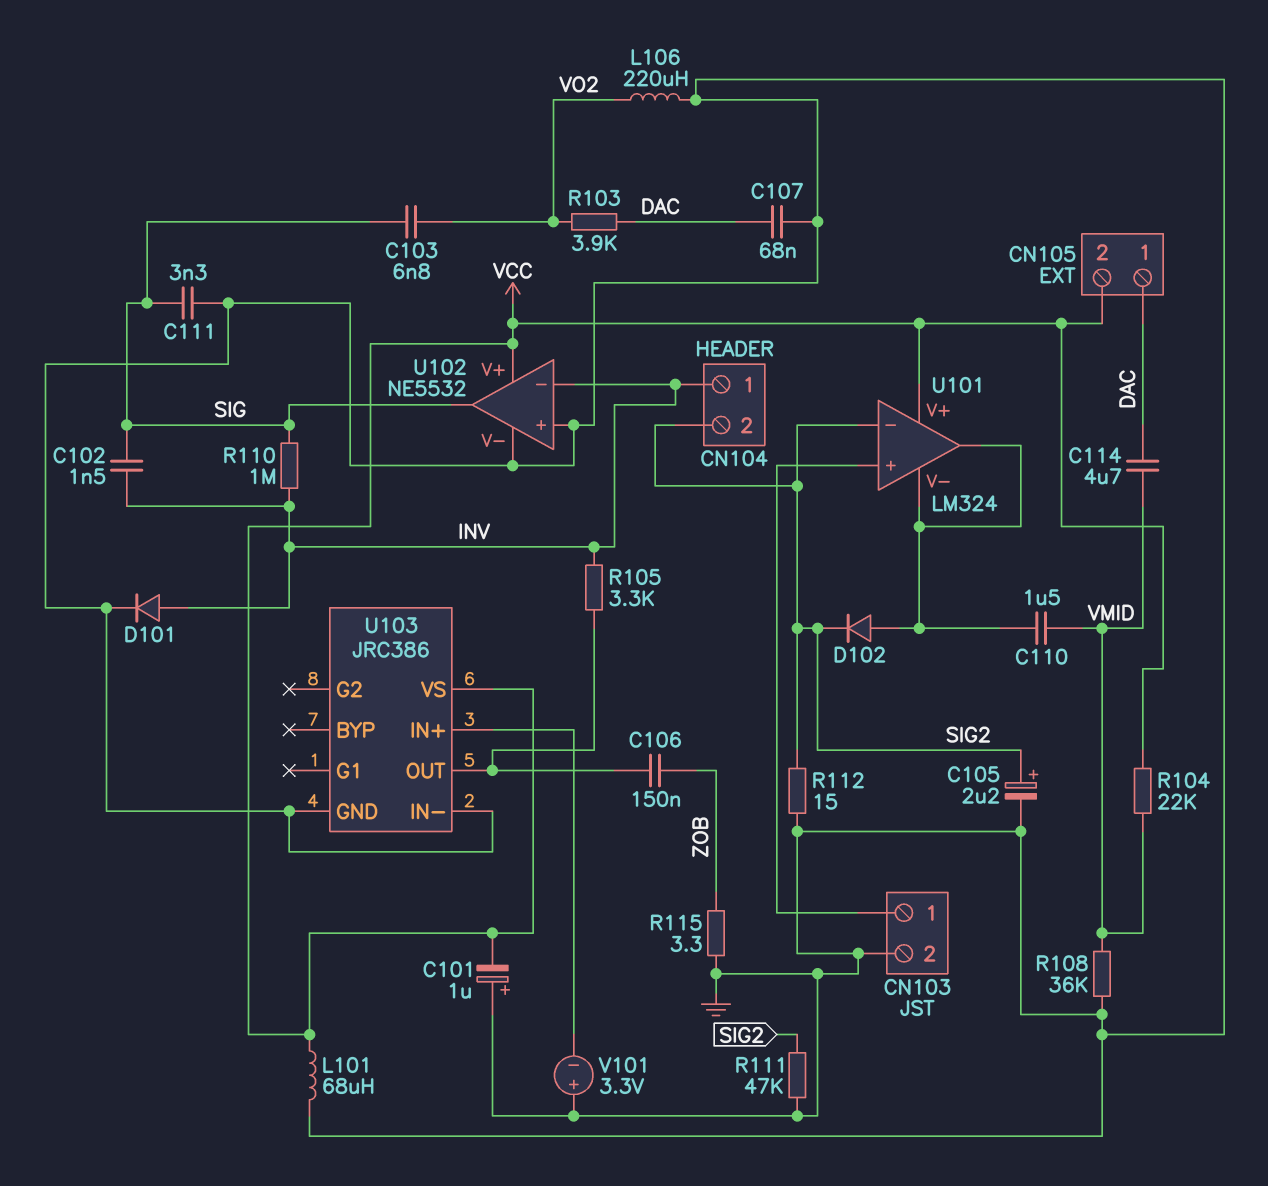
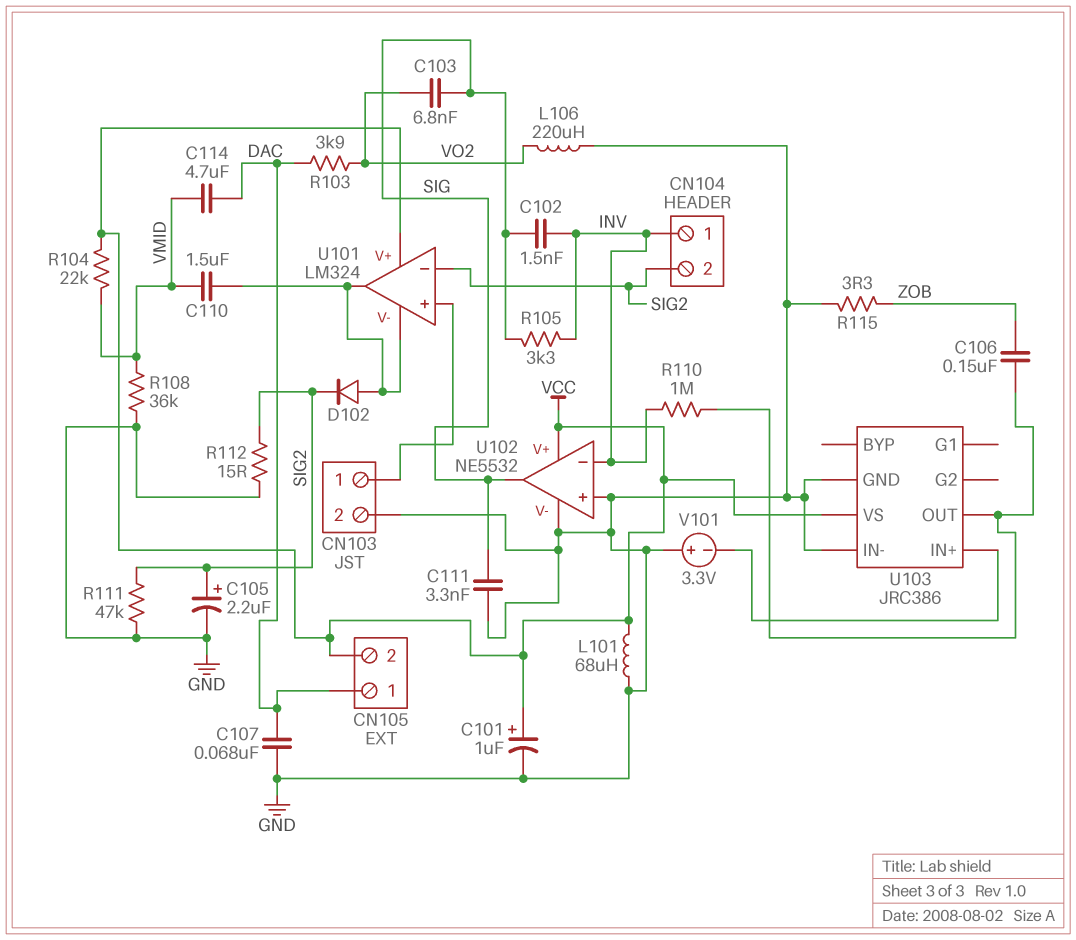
C101: 1uF (plus GND, minus VCC) -> 1uF (plus VCC, minus GND)
D101: diode (A INV, K GND) -> none
R105: 3.3k (INV, U103/OUT) -> 3.3k (INV, SIG)
R110: 1M (INV, SIG) -> 1M (INV, U103/OUT)

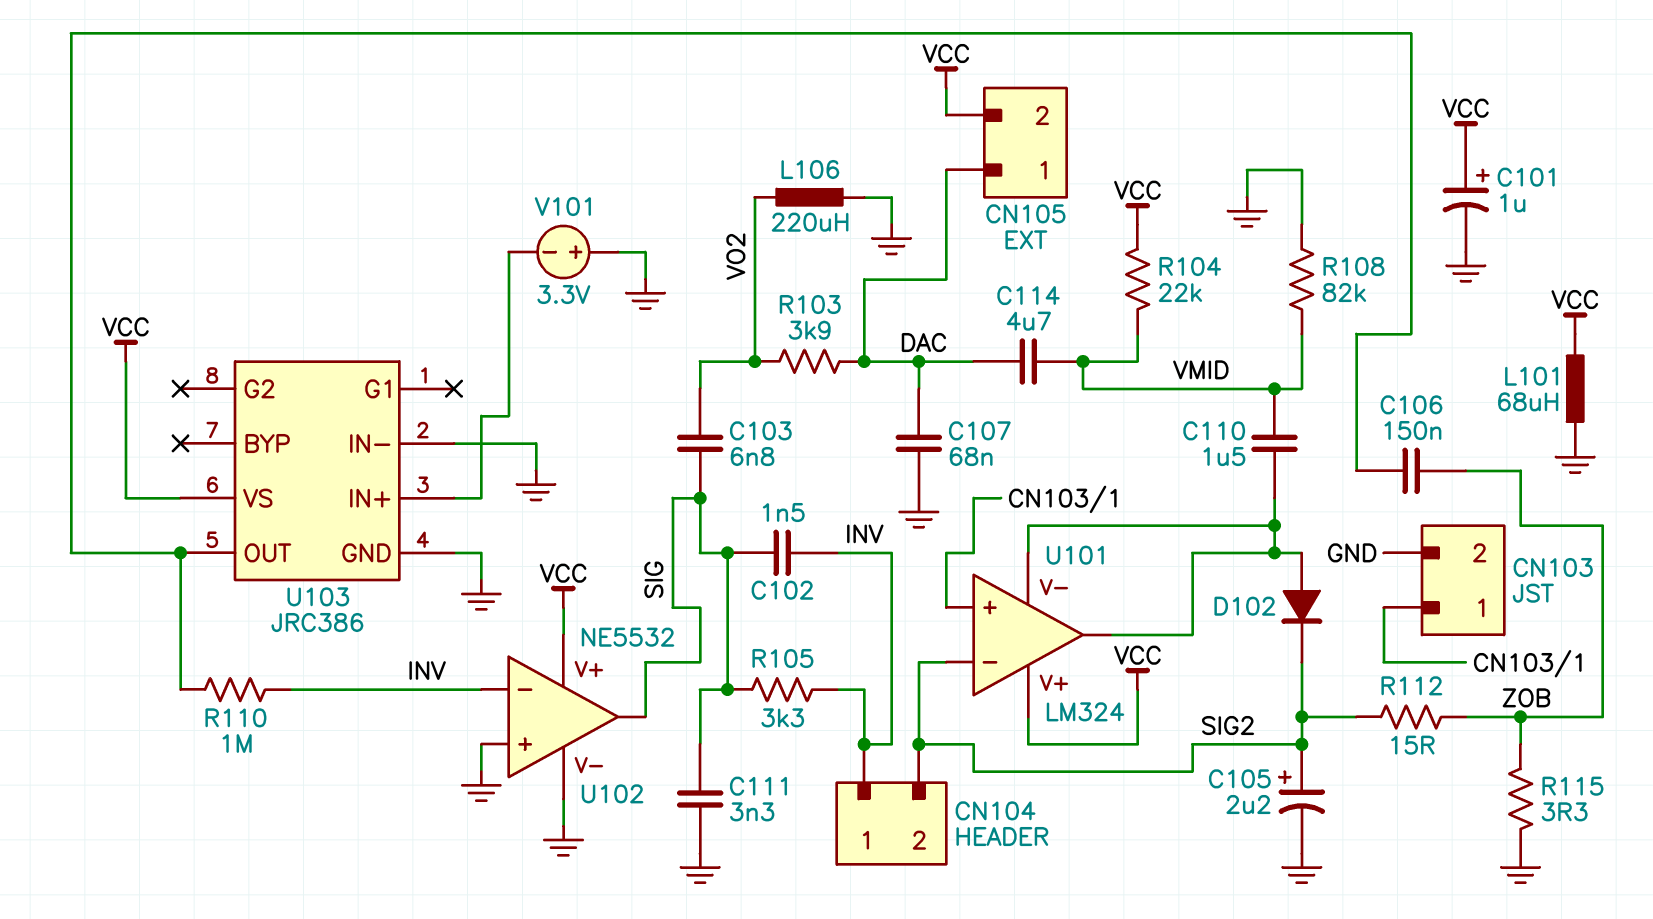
R108: 36k (GND, VMID) -> 82k (GND, VMID)
R111: 47k (GND, SIG2) -> none
R112: 15 (GND, SIG2) -> 15 (SIG2, ZOB)

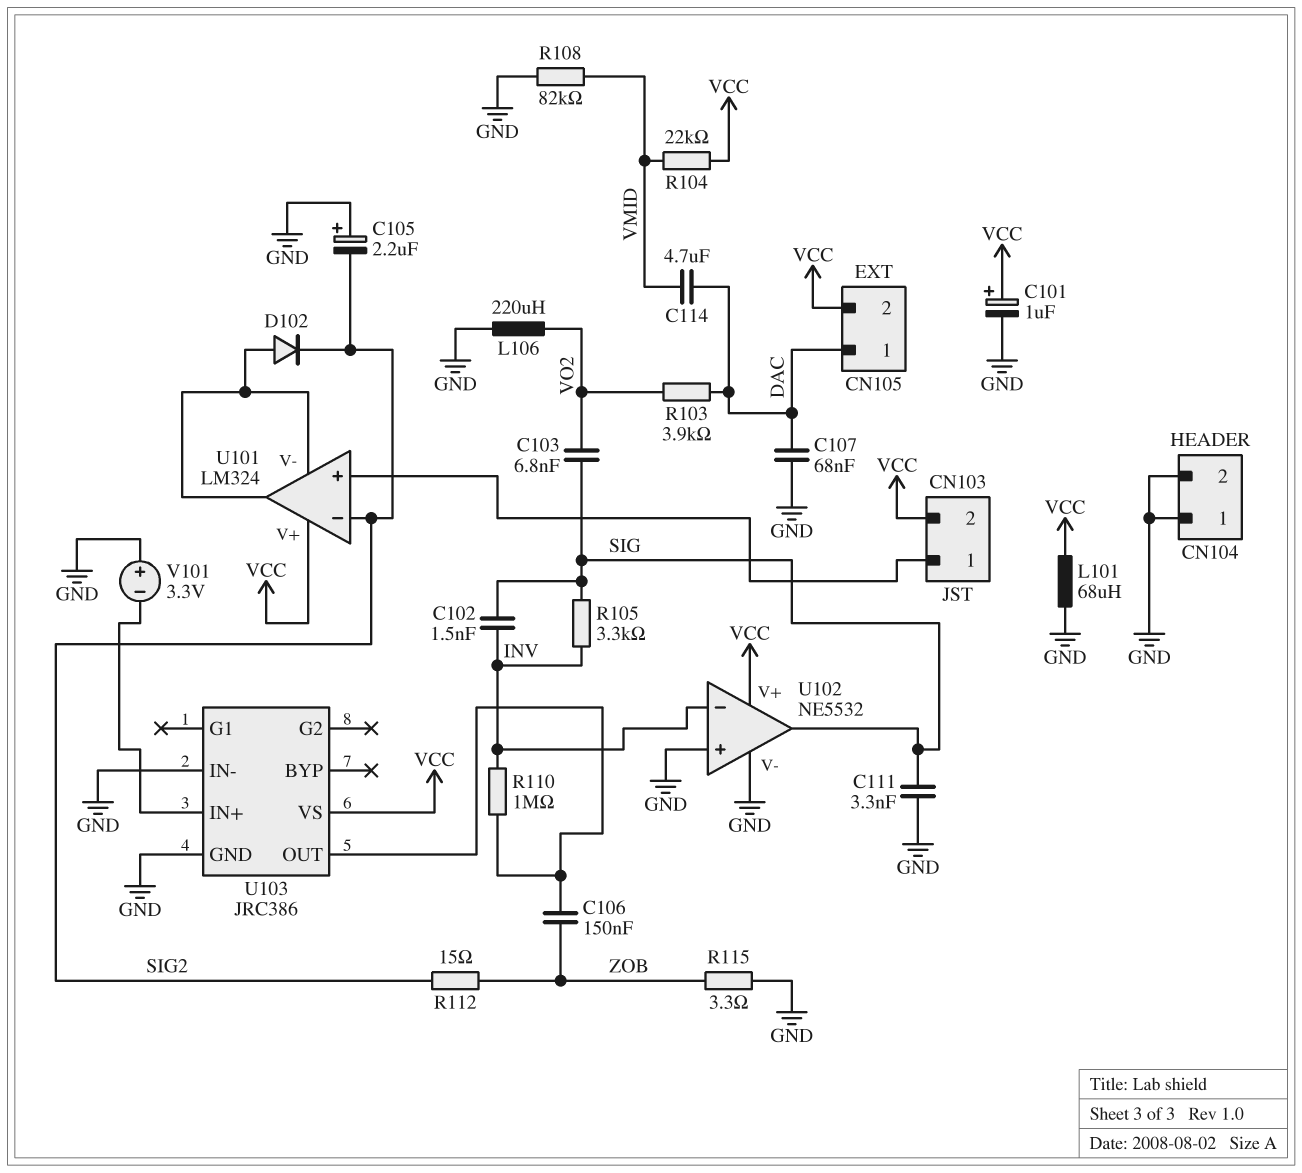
C105: 2.2uF (plus SIG2, minus GND) -> 2.2uF (plus GND, minus SIG2)
C110: 1.5uF (U101/V-, VMID) -> none
CN103 pin 2: GND -> VCC
CN104 pin 1: INV -> GND
CN104 pin 2: SIG2 -> GND

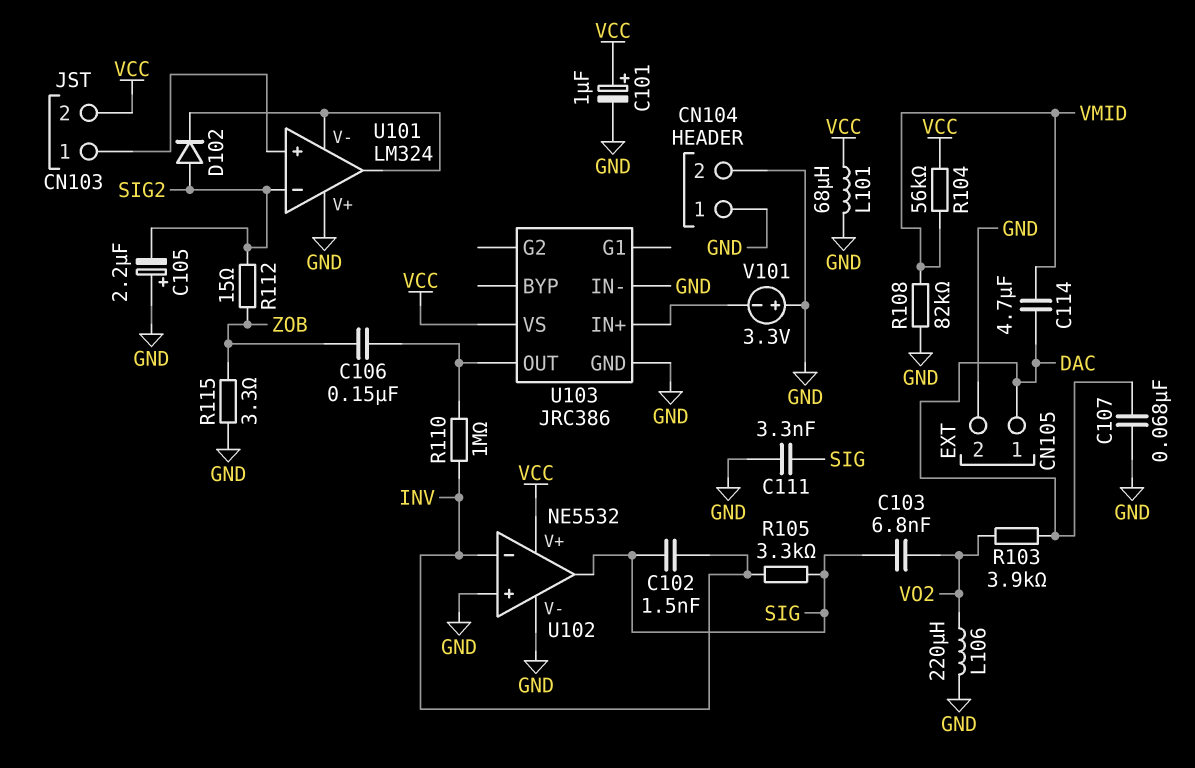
CN105 pin 2: VCC -> GND
D102: diode (A U101/V-, K SIG2) -> diode (A SIG2, K U101/V-)
R104: 22k (VCC, VMID) -> 56k (VCC, VMID)
U101 pin V+: VCC -> GND

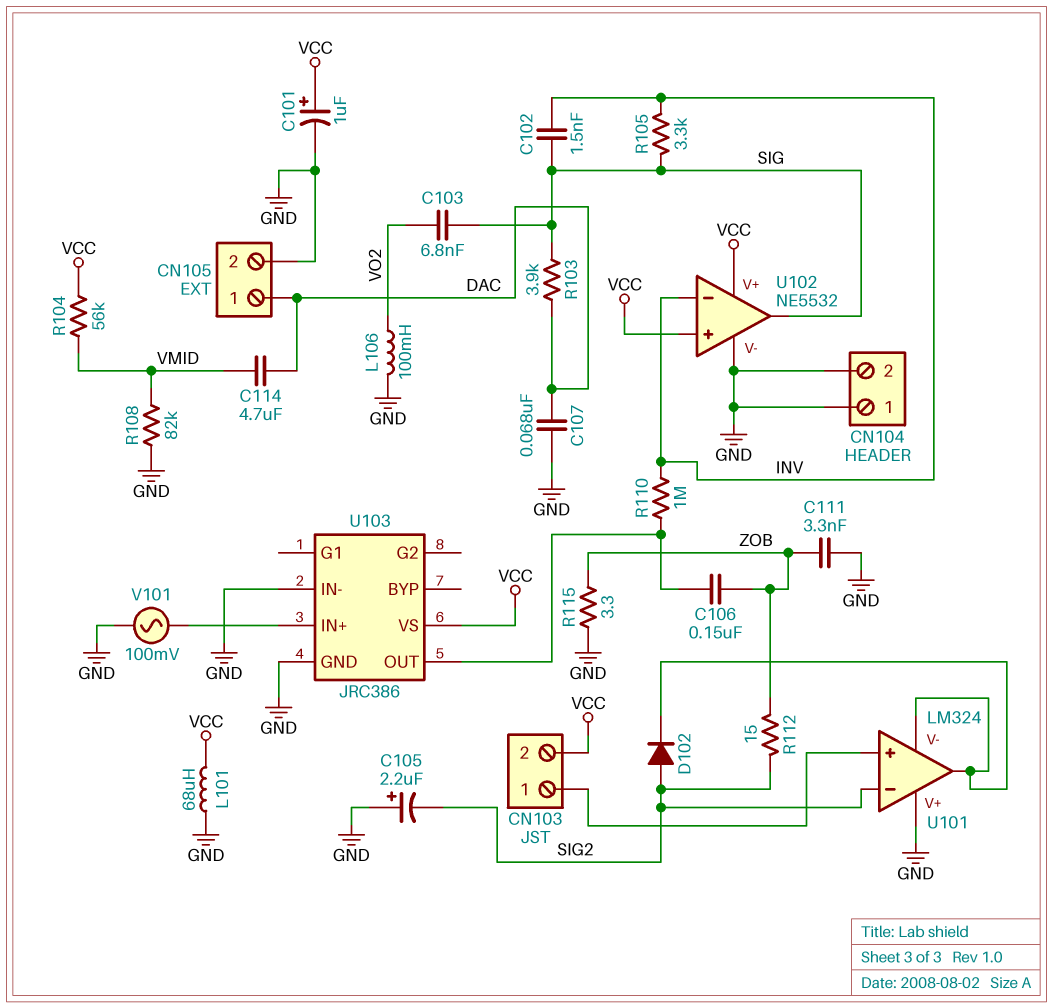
C111: 3.3nF (GND, SIG) -> 3.3nF (GND, ZOB)
L106: 220uH (GND, VO2) -> 100mH (GND, VO2)
R103: 3.9k (DAC, VO2) -> 3.9k (DAC, SIG)
U102 pin in+: GND -> VCC
V101: 3.3V (plus GND, minus U103/IN+) -> AC 100mV (GND, U103/IN+)

